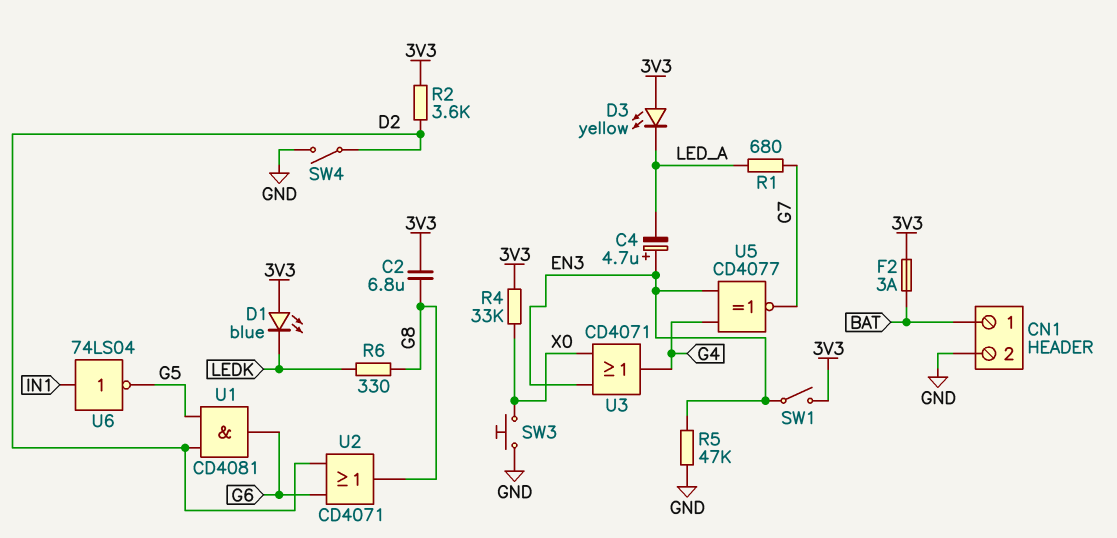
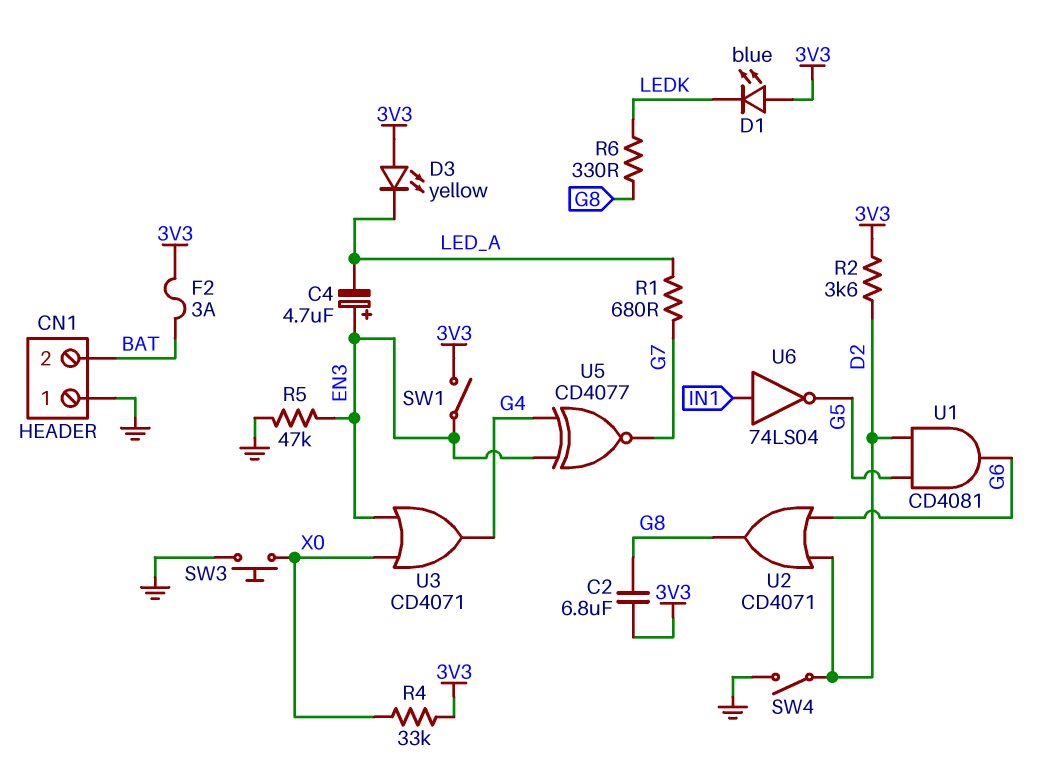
CN1 pin 1: BAT -> GND
CN1 pin 2: GND -> BAT

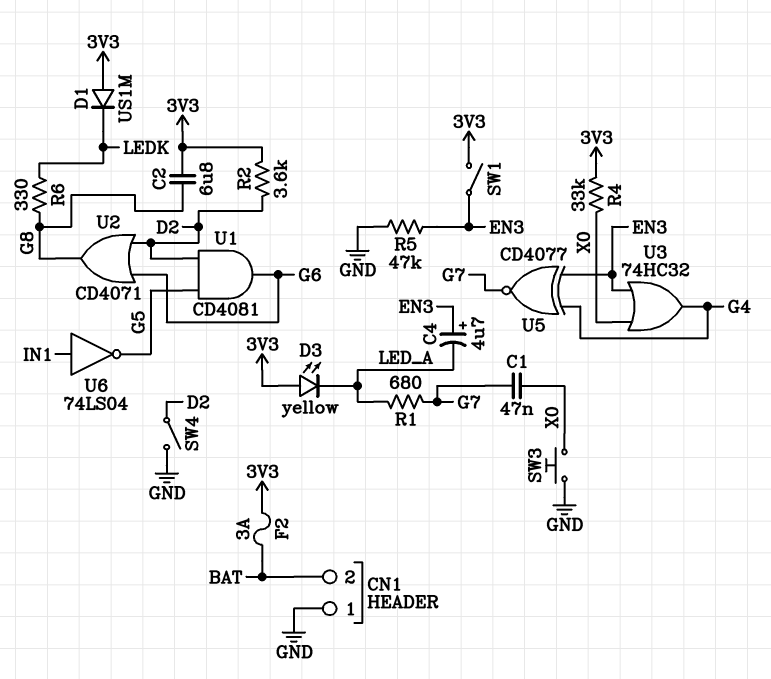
C1: none -> 47nF (G7, X0)
D1: LED blue (A 3V3, K LEDK) -> diode US1M (A 3V3, K LEDK)
U3: OR CD4071 (in EN3, in X0, out G4) -> OR 74HC32 (in EN3, in X0, out G4)

